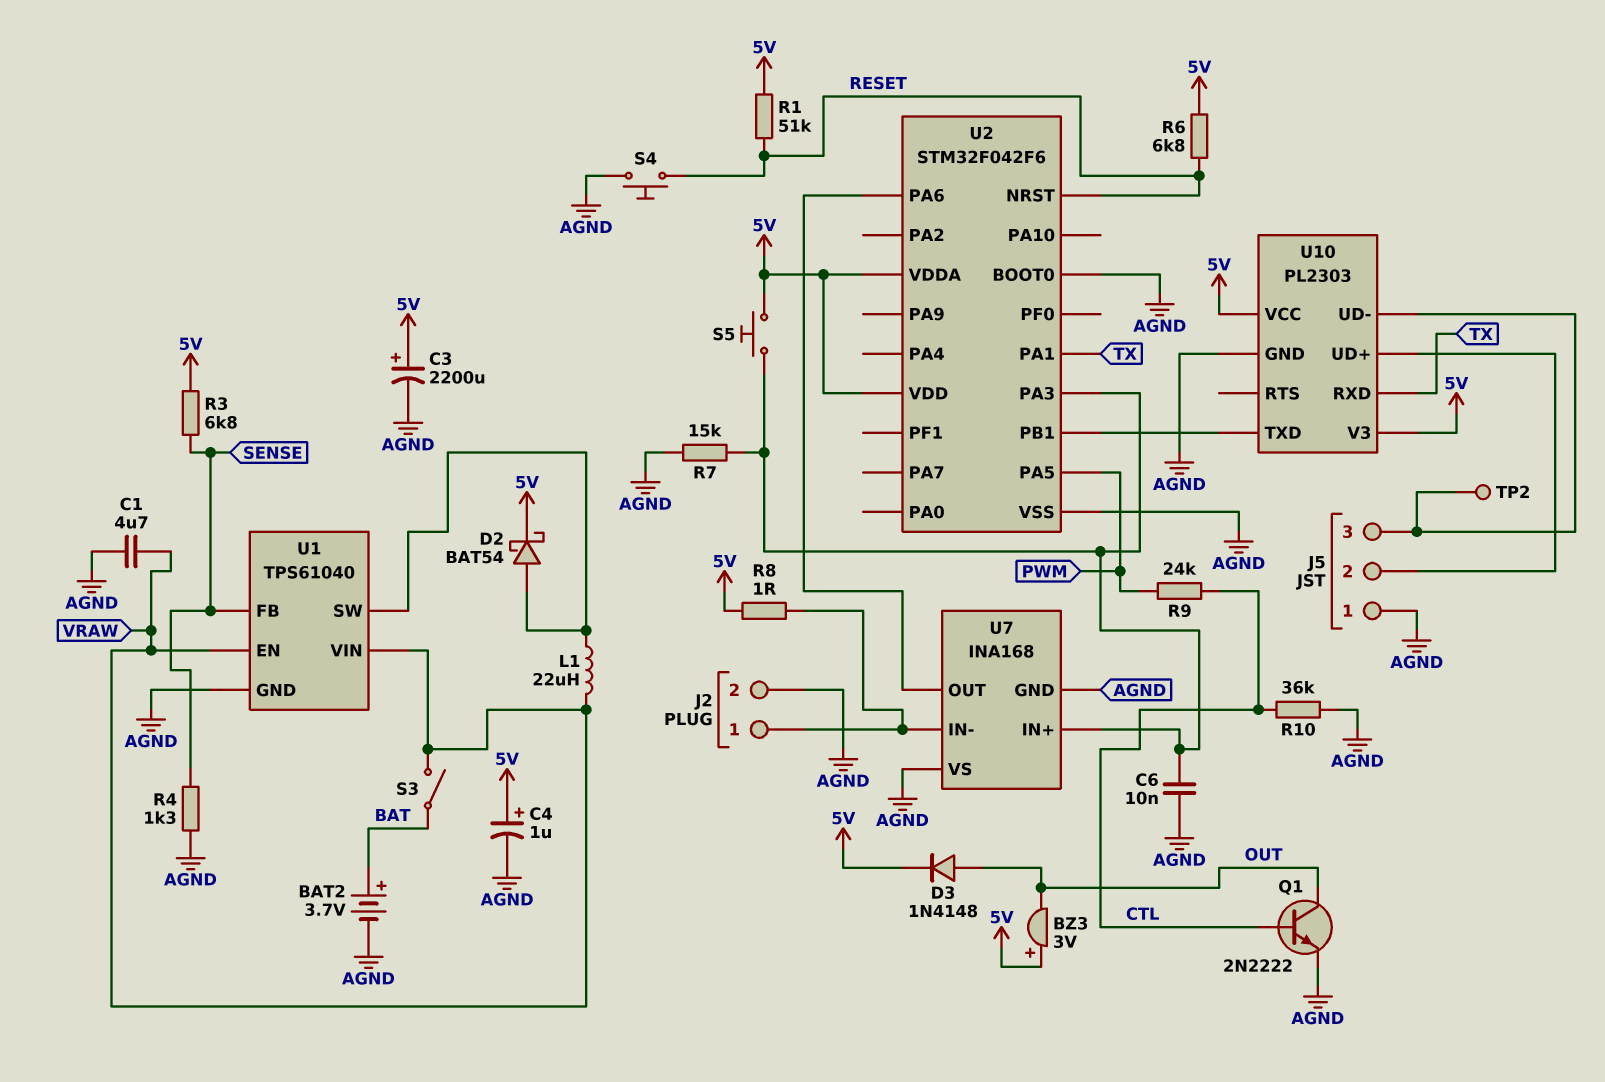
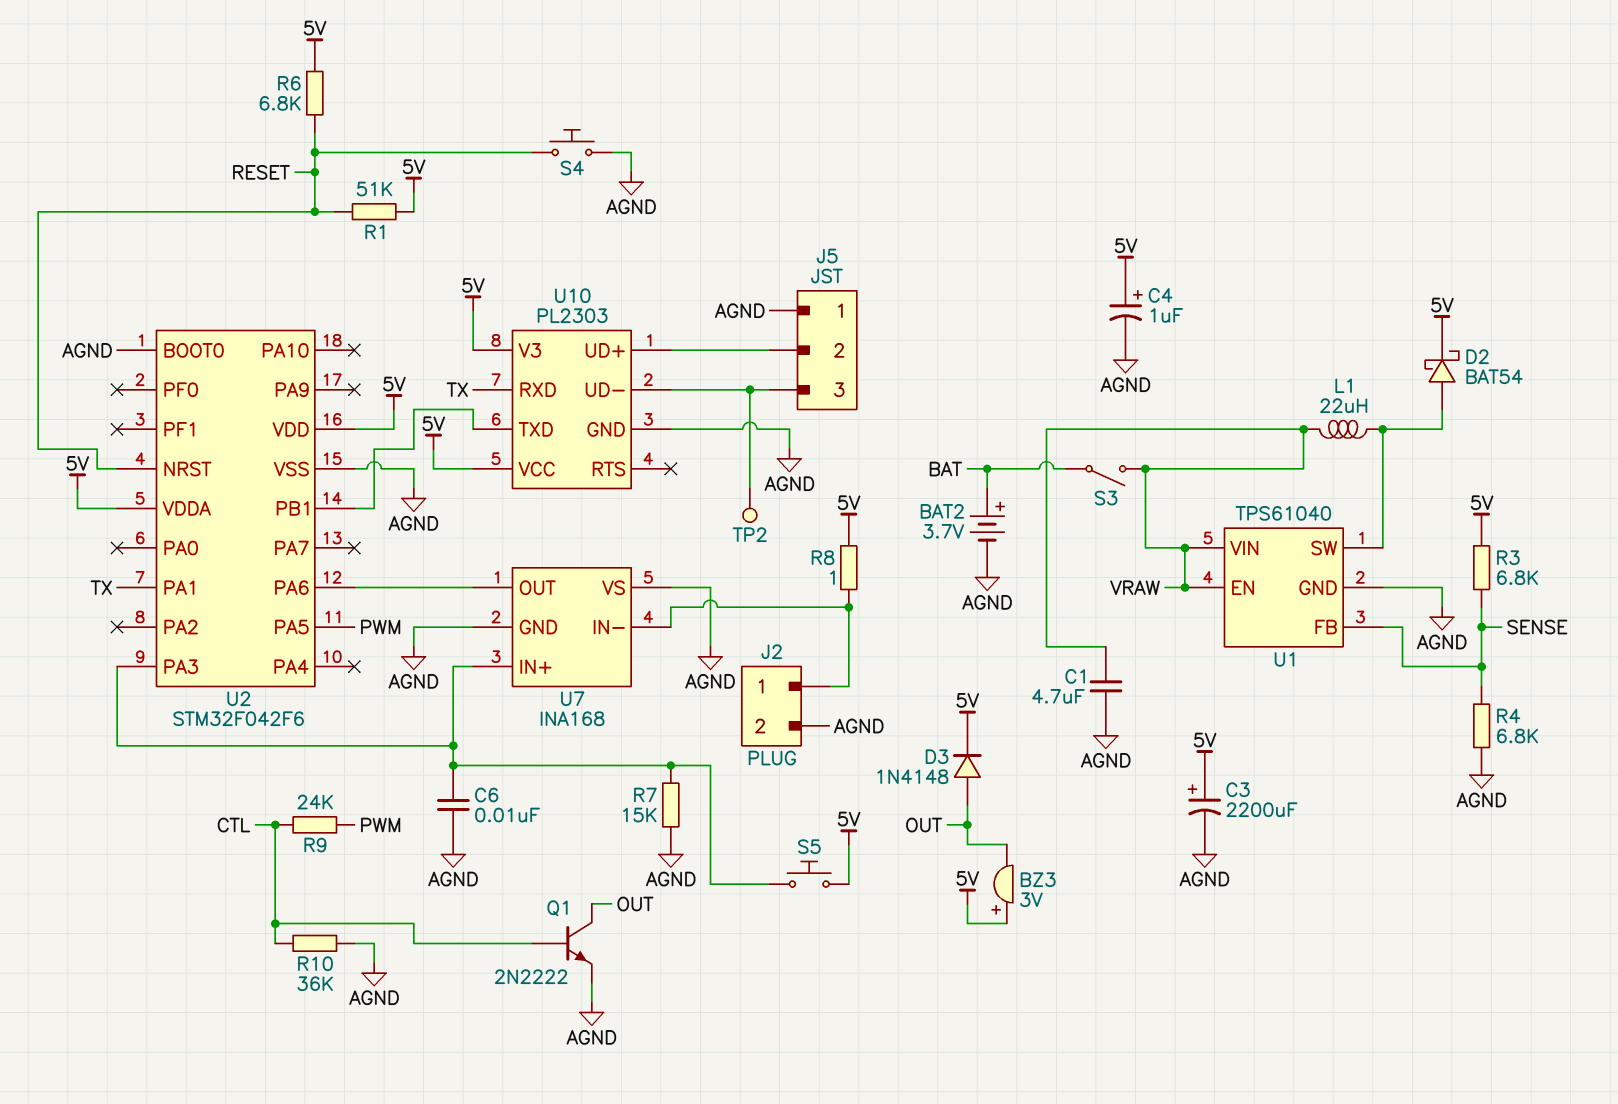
R4: 1.3k (AGND, SENSE) -> 6.8k (AGND, SENSE)

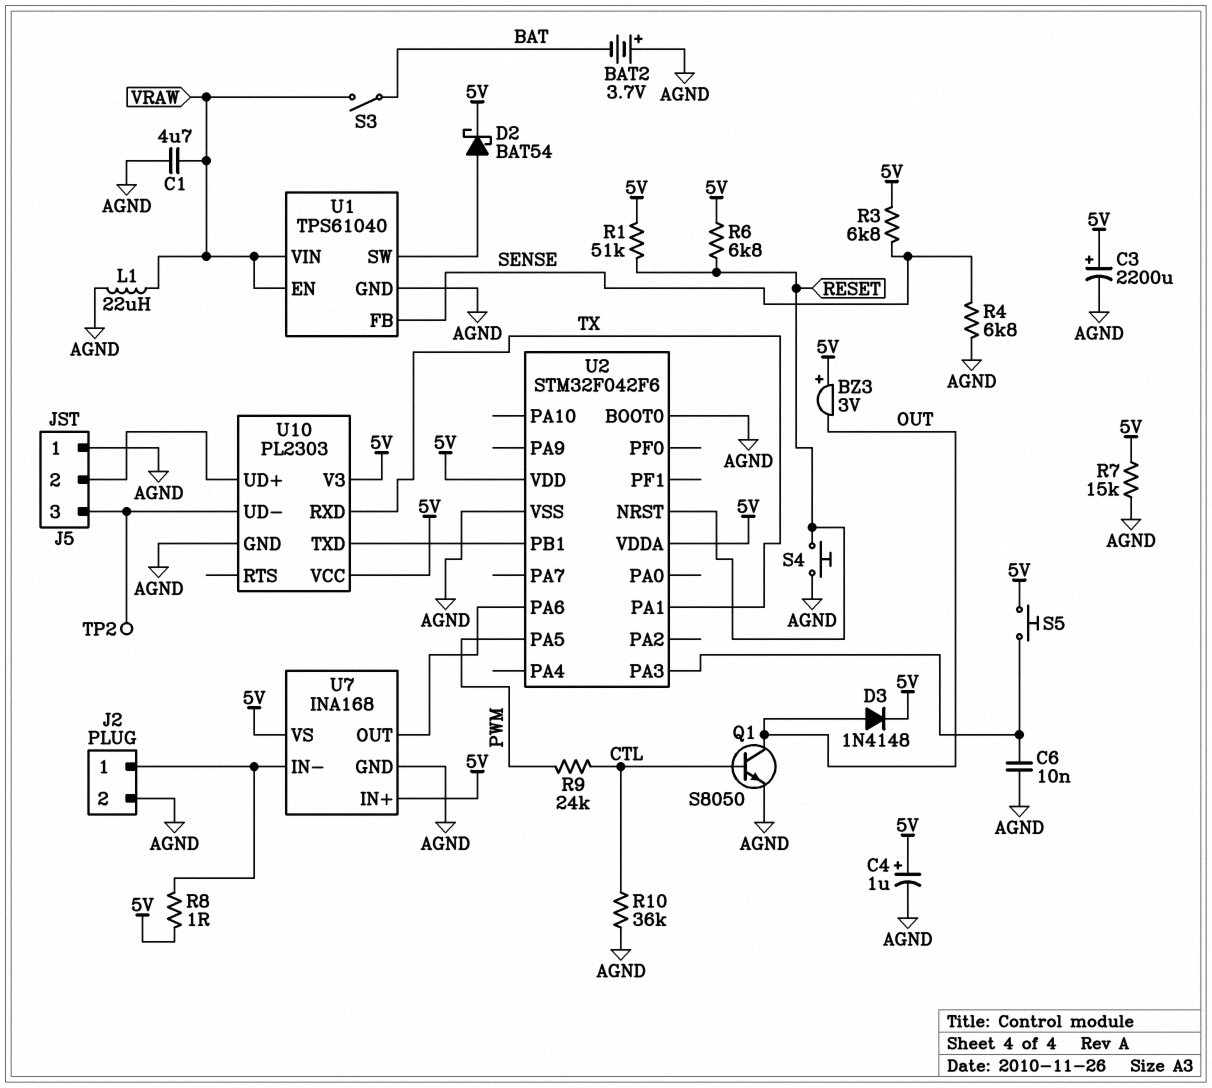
BAT2: 3.7V (plus BAT, minus AGND) -> 3.7V (plus AGND, minus BAT)
L1: 22uH (U1/SW, VRAW) -> 22uH (AGND, VRAW)
Q1: NPN 2N2222 (B CTL, C OUT, E AGND) -> NPN S8050 (B CTL, C OUT, E AGND)
R7: 15k (AGND, U2/PA3) -> 15k (5V, AGND)
U7 pin IN+: U2/PA3 -> 5V
U7 pin VS: AGND -> 5V

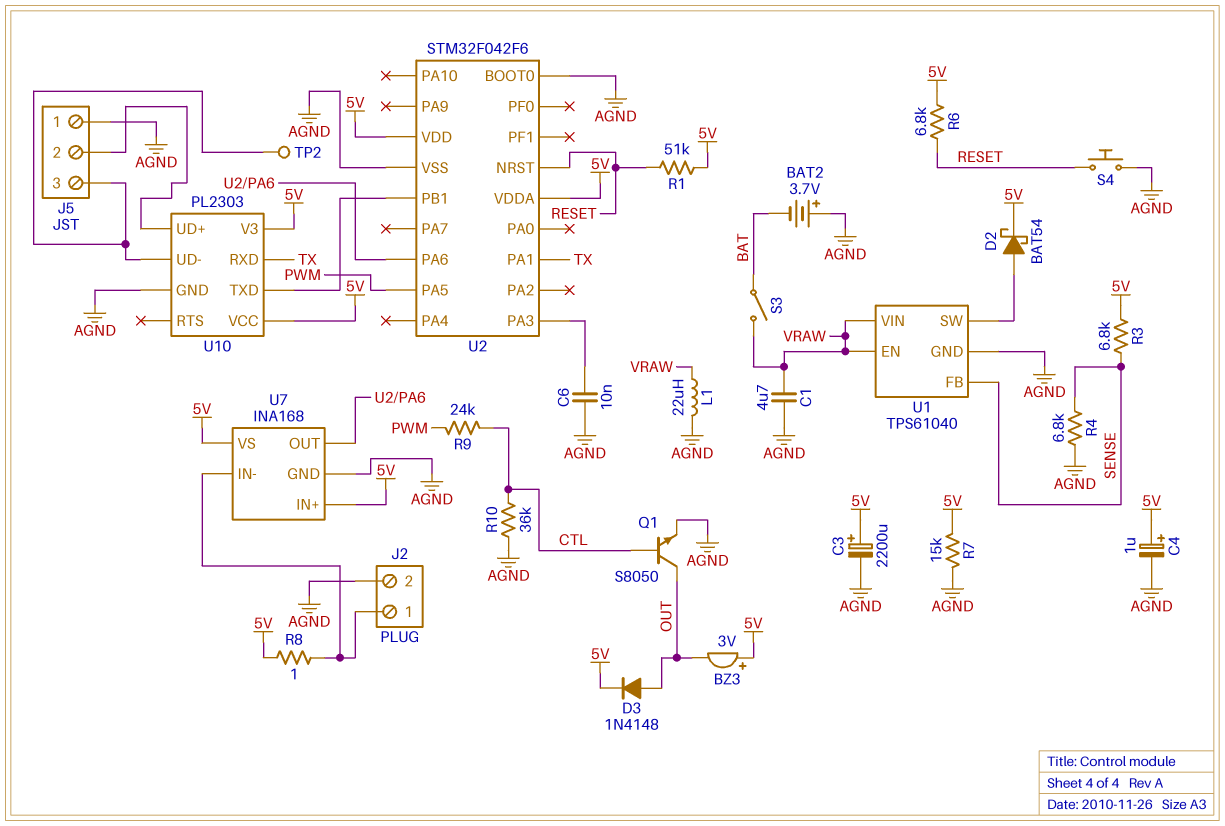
S5: button (5V, U2/PA3) -> none

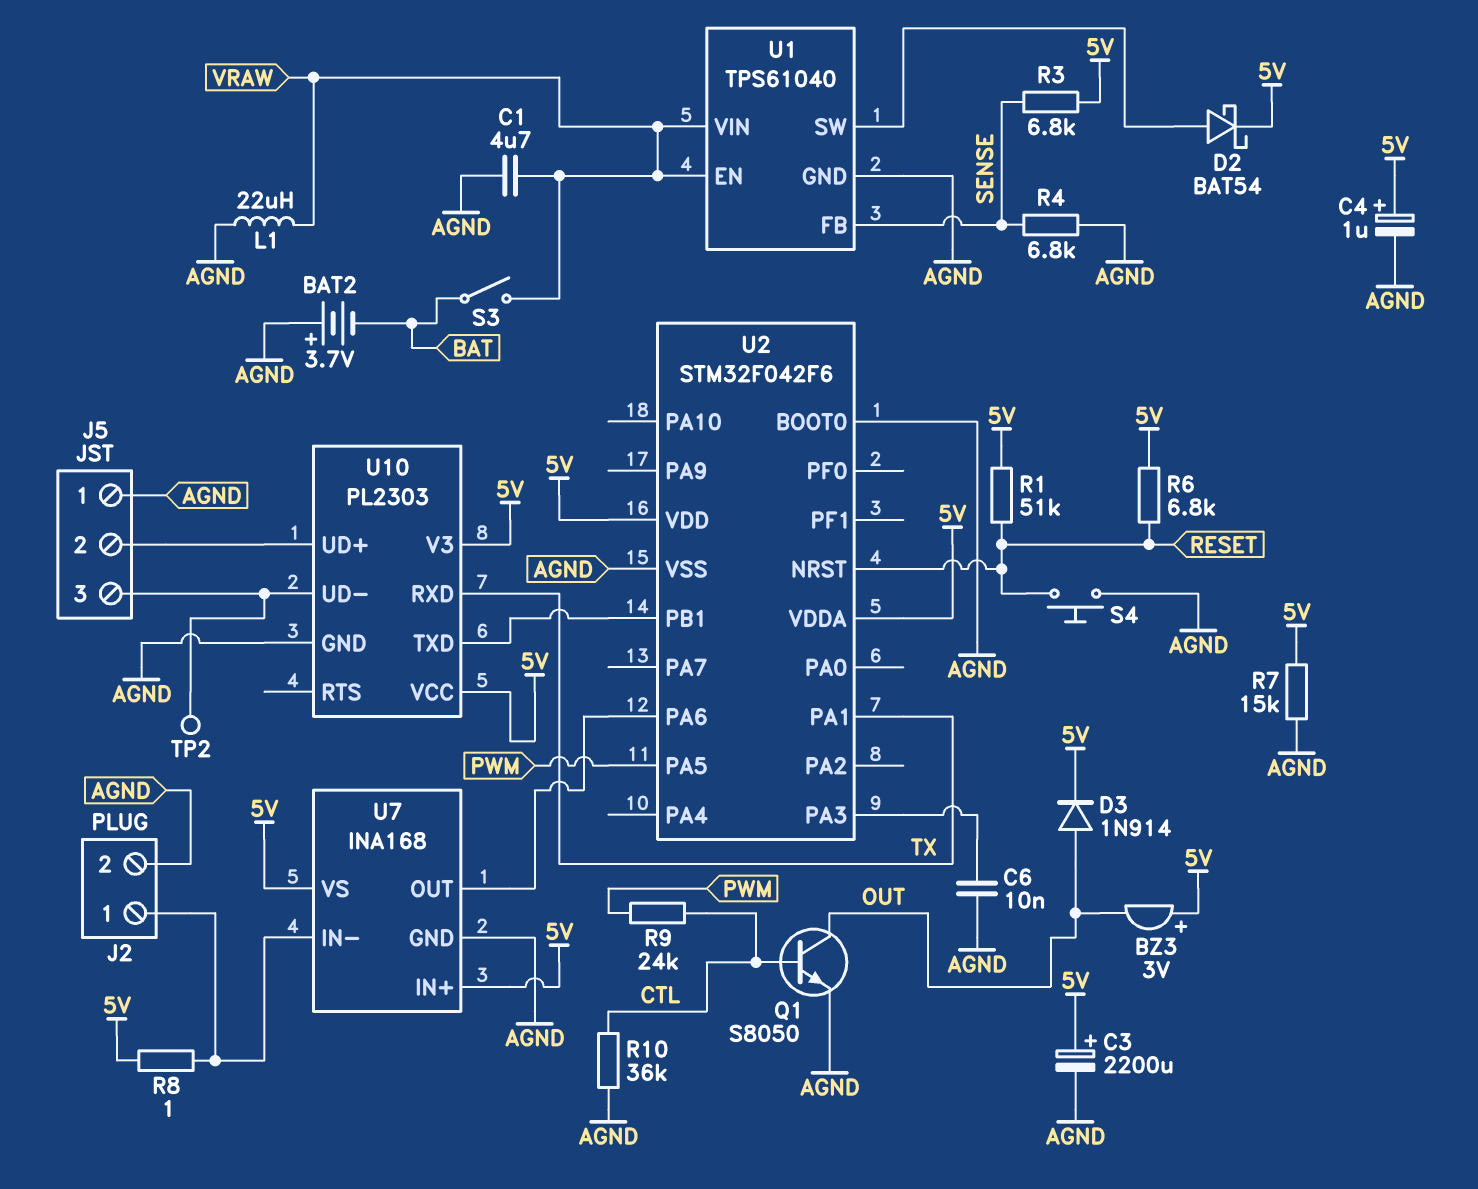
D3: diode 1N4148 (A OUT, K 5V) -> diode 1N914 (A OUT, K 5V)

